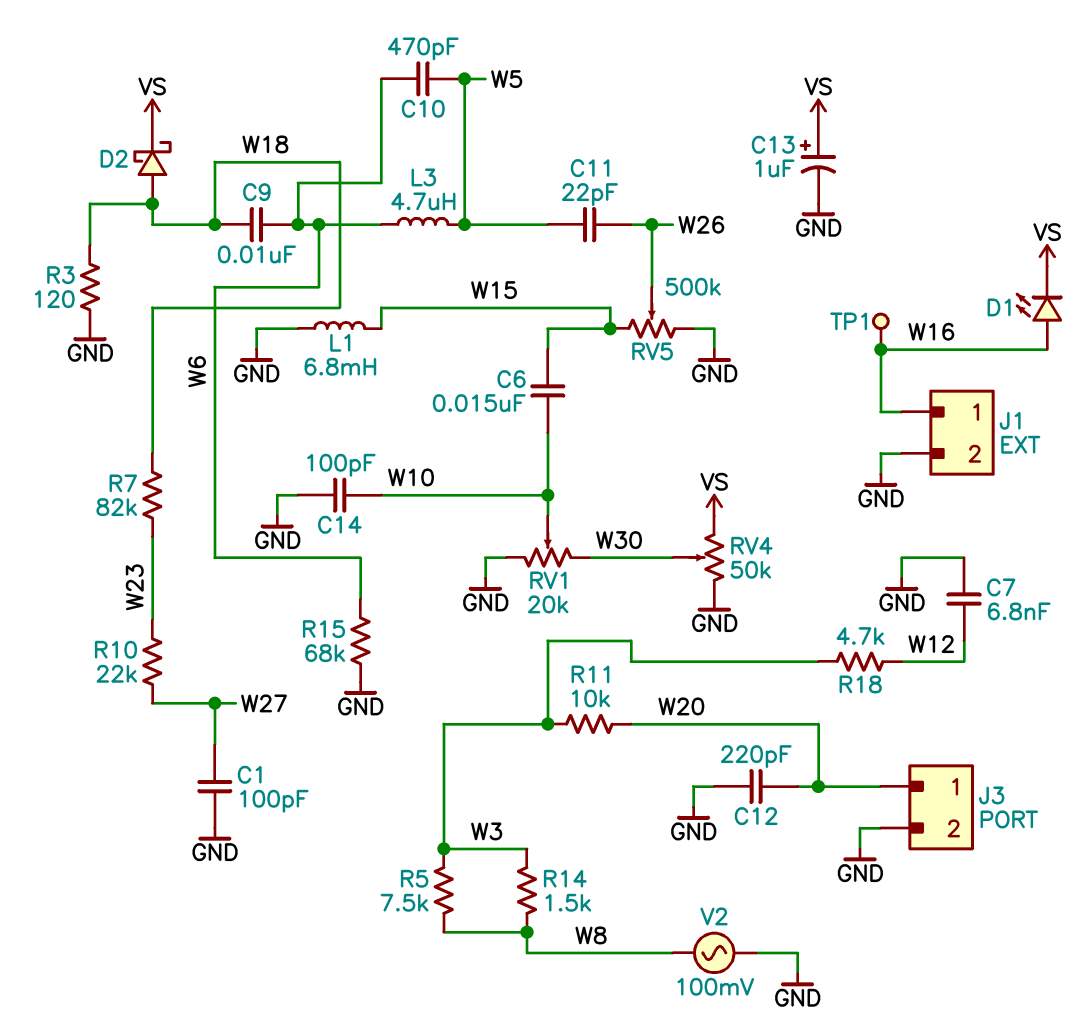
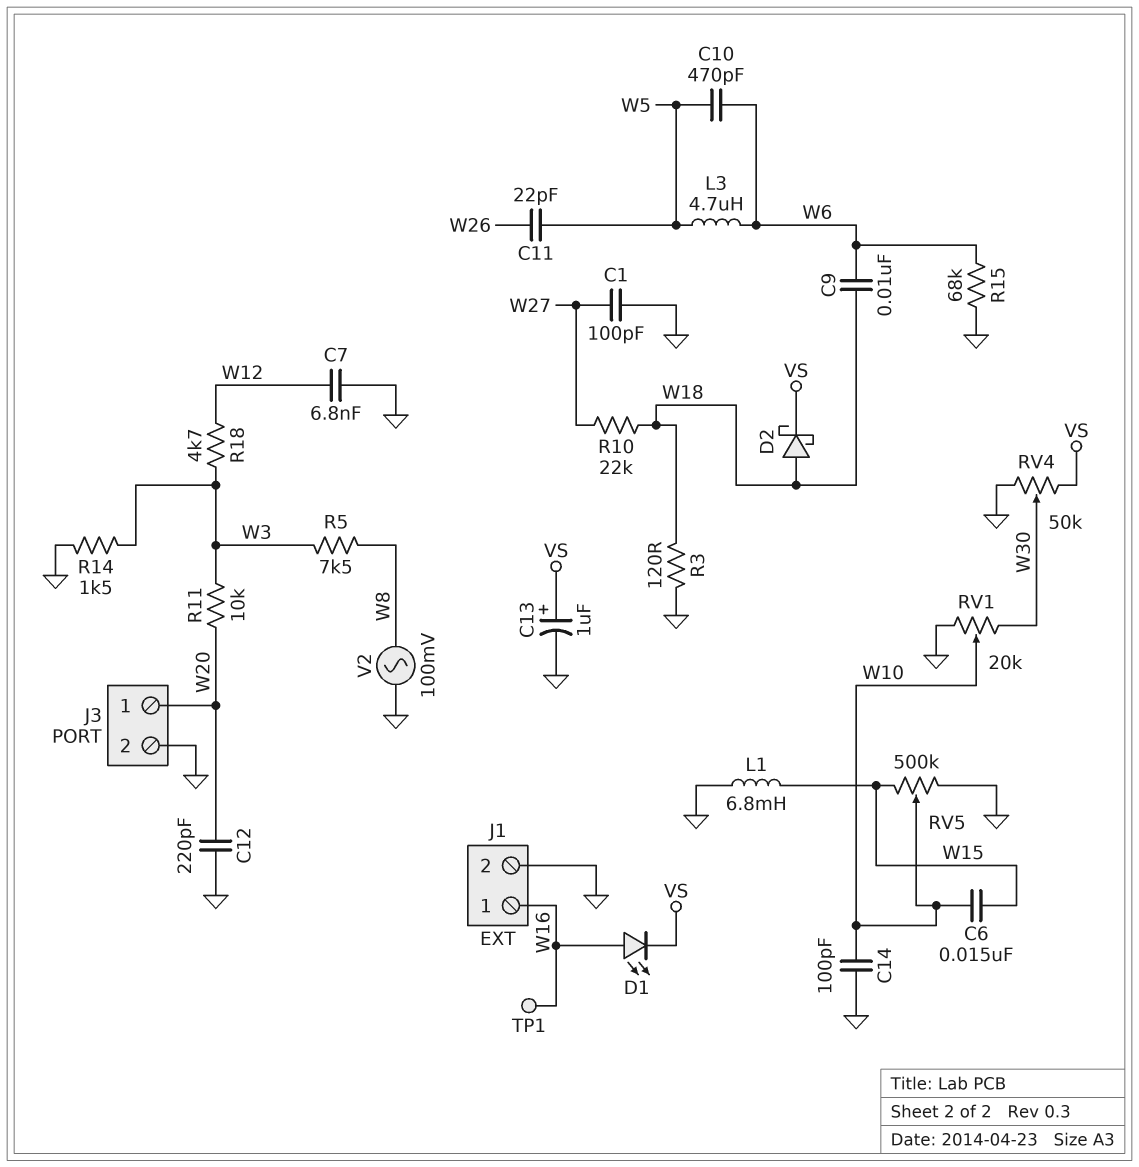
R7: 82k (W18, W23) -> none
R10: 22k (W23, W27) -> 22k (W18, W27)
R14: 1.5k (W3, W8) -> 1.5k (GND, W3)
RV5: 500k (GND, W15, wiper W26) -> 500k (GND, W15, wiper W10)

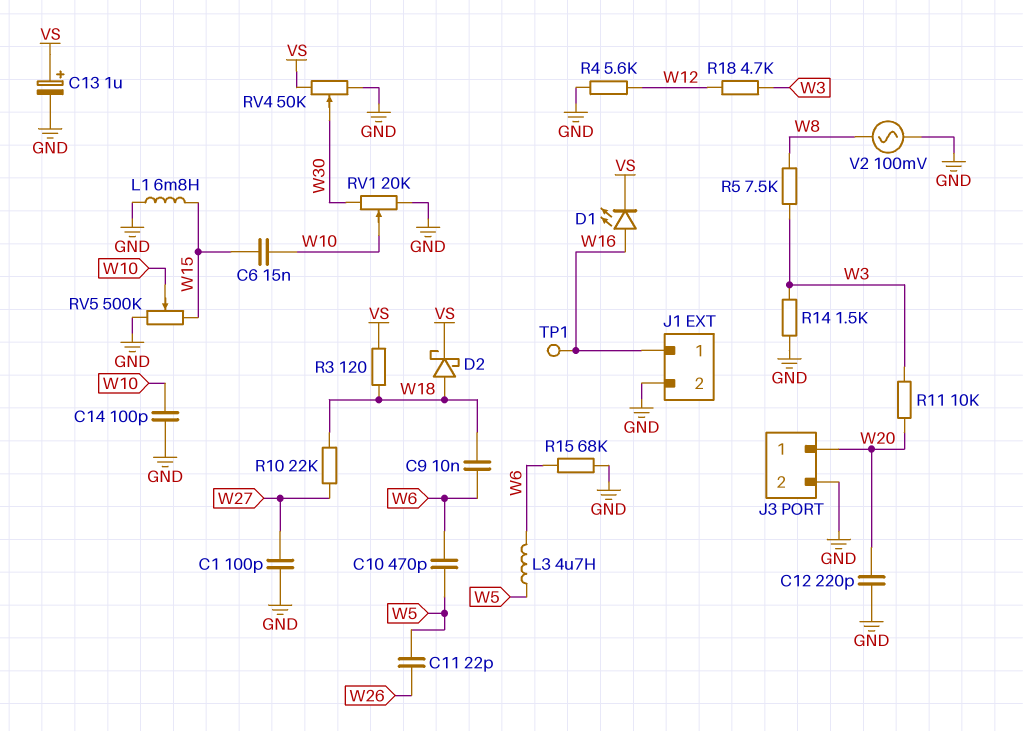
C7: 6.8nF (GND, W12) -> none
R3: 120 (GND, W18) -> 120 (VS, W18)
R4: none -> 5.6k (GND, W12)

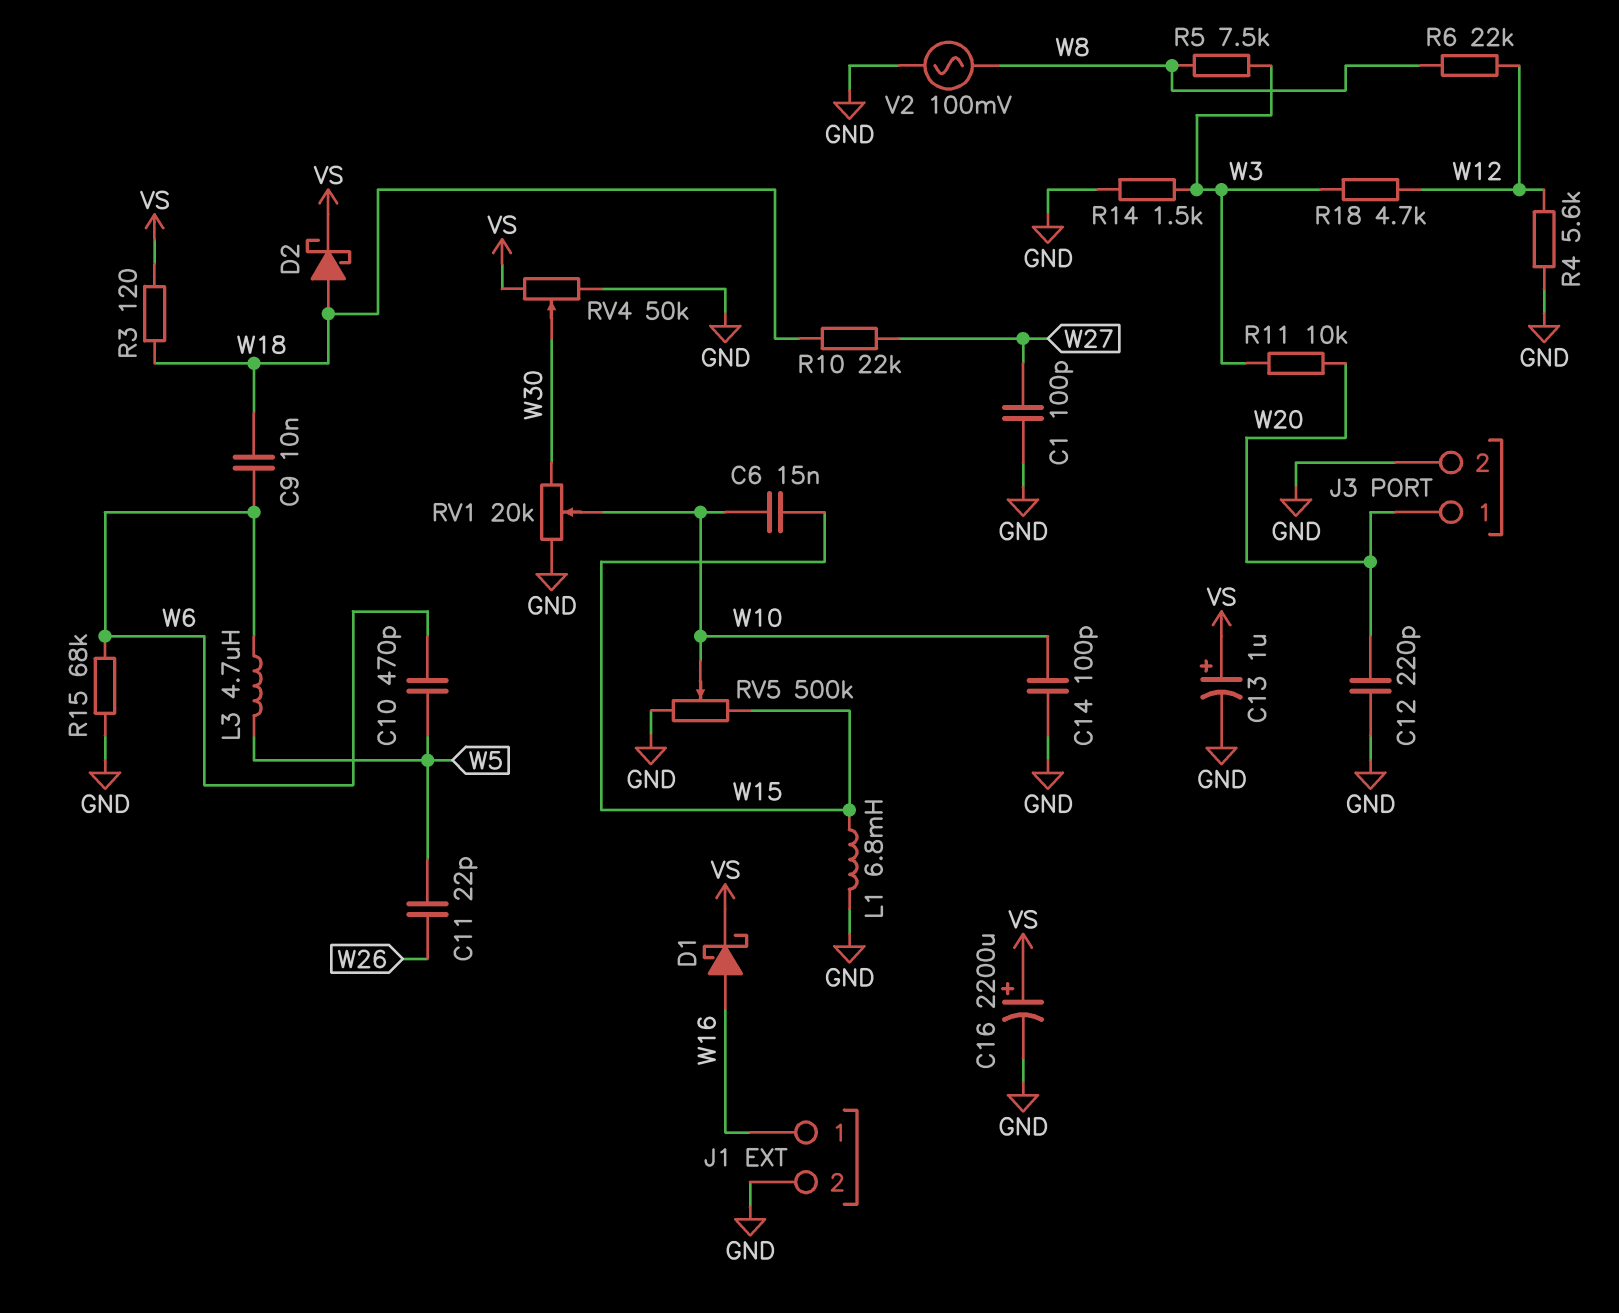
C16: none -> 2200uF (plus VS, minus GND)
D1: LED (A W16, K VS) -> schottky (A W16, K VS)
R6: none -> 22k (W8, W12)
TP1: test point (W16) -> none

